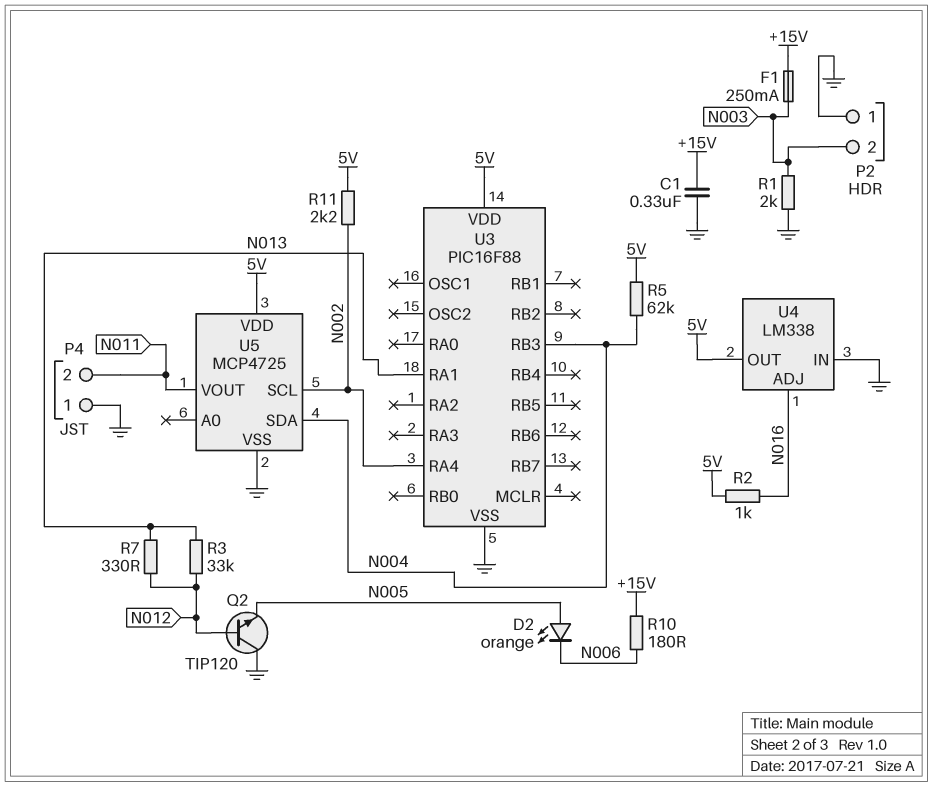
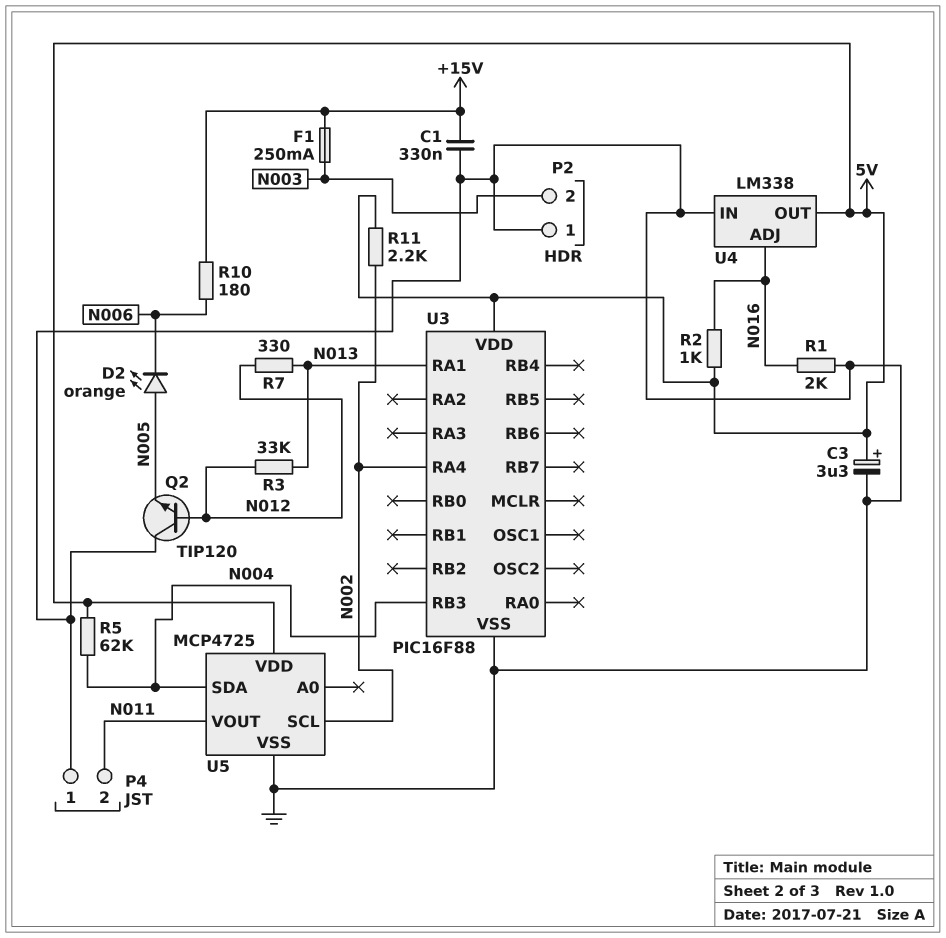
C3: none -> 3.3uF (plus 5V, minus GND)
R1: 2k (GND, N003) -> 2k (GND, N016)

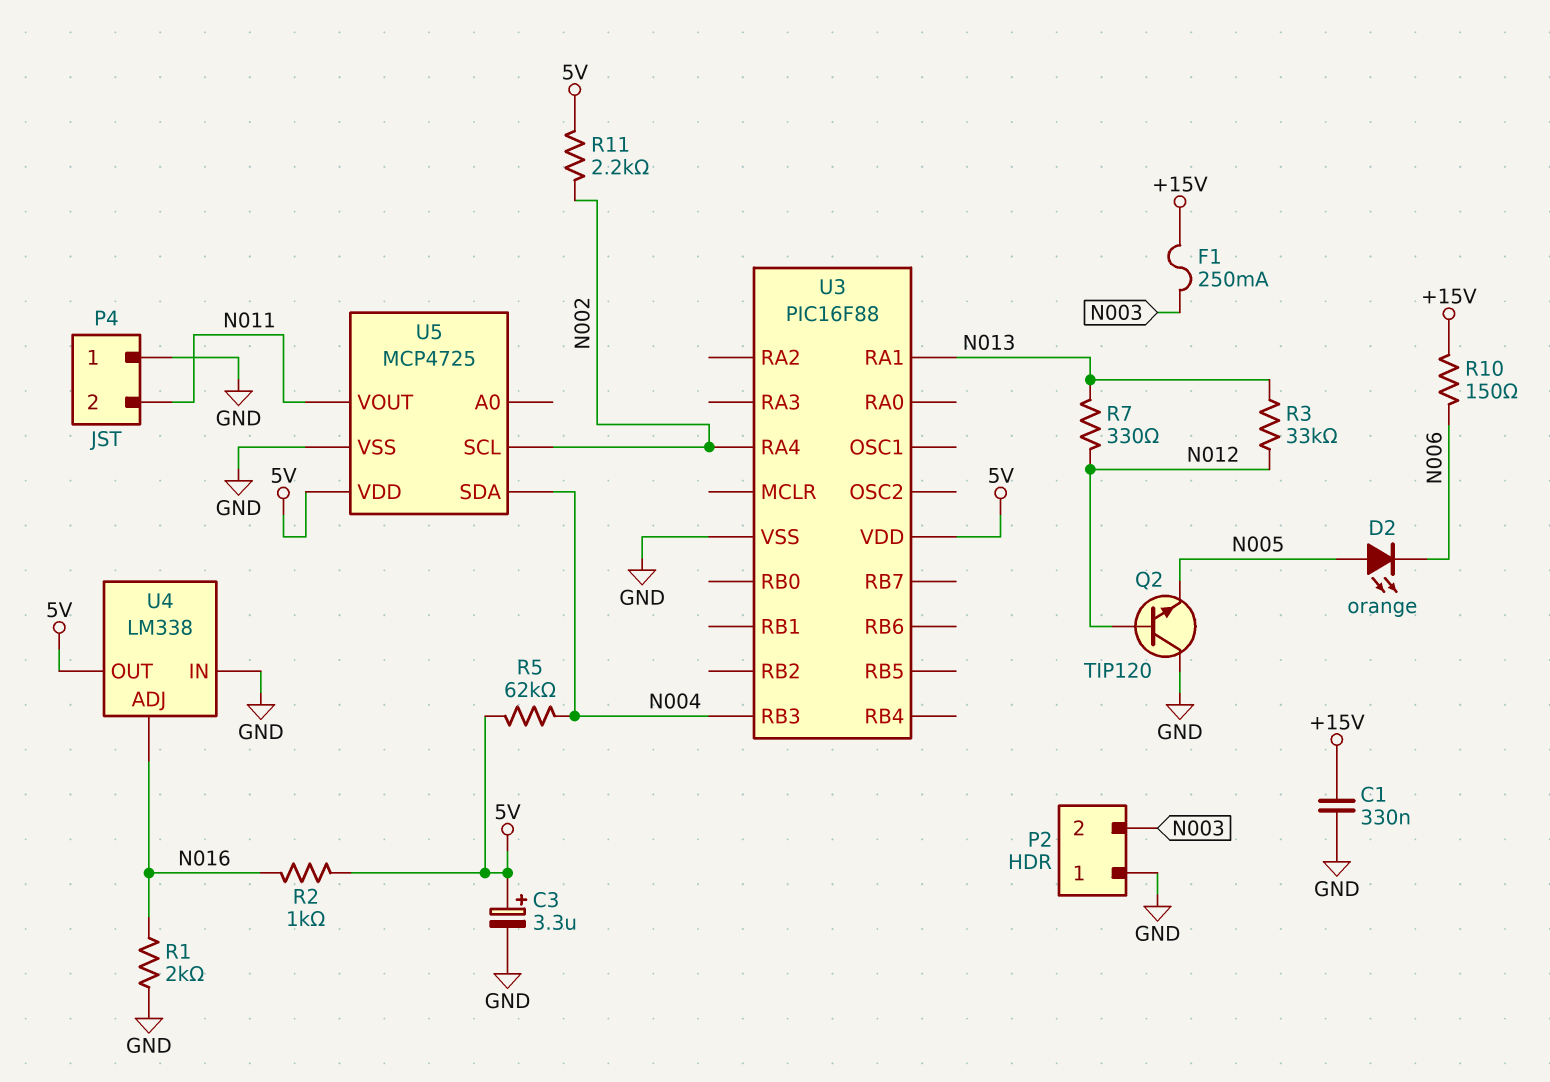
R10: 180 (+15V, N006) -> 150 (+15V, N006)

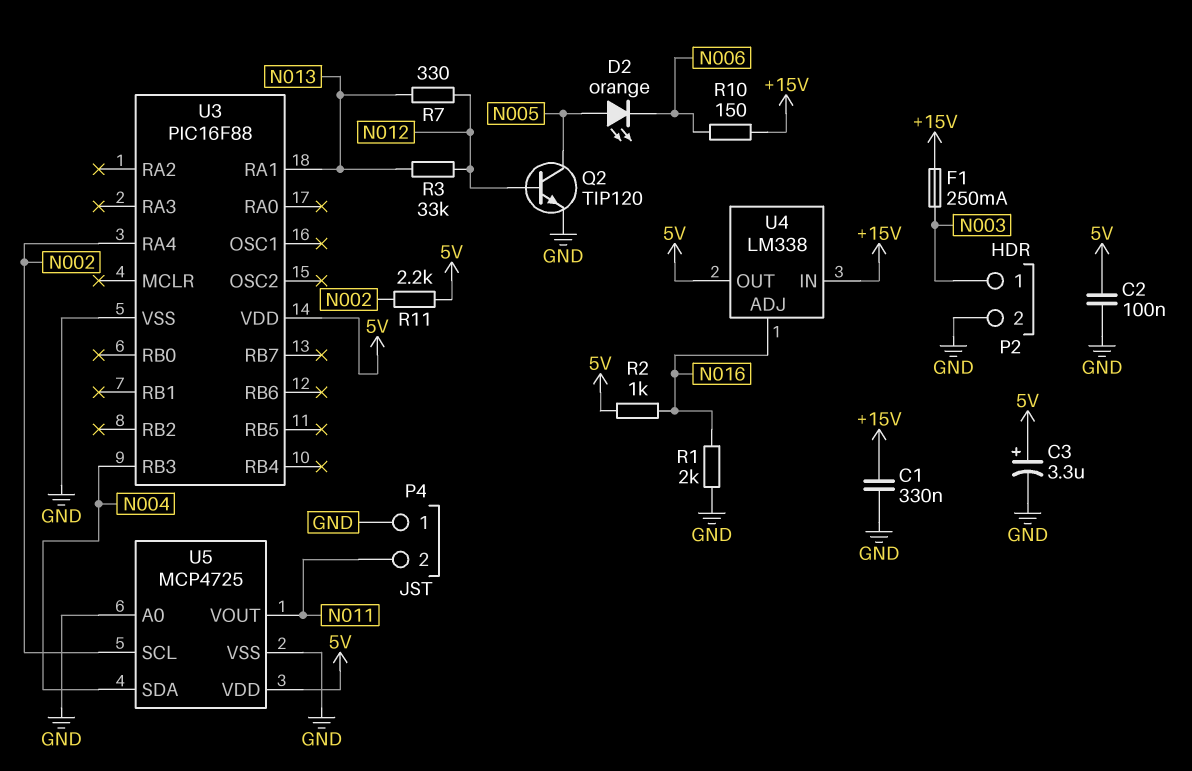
C2: none -> 100nF (5V, GND)
P2 pin 1: GND -> N003
P2 pin 2: N003 -> GND
Q2: NPN TIP120 (B N012, C GND, E N005) -> NPN TIP120 (B N012, C N005, E GND)
R5: 62k (5V, N004) -> none
U4 pin IN: GND -> +15V
U5 pin A0: none -> GND

